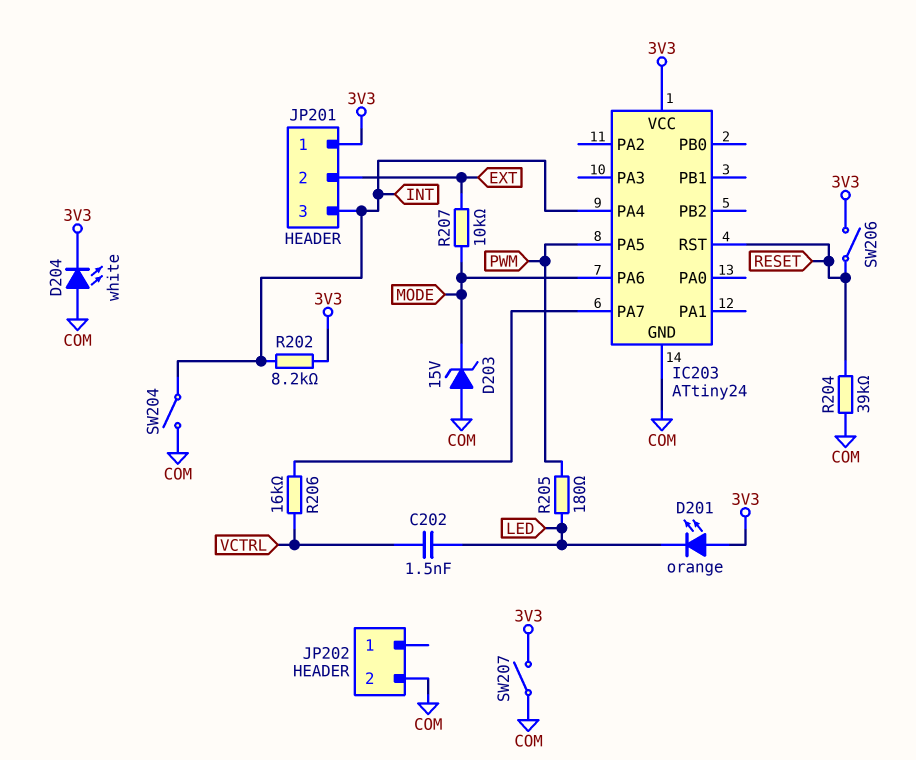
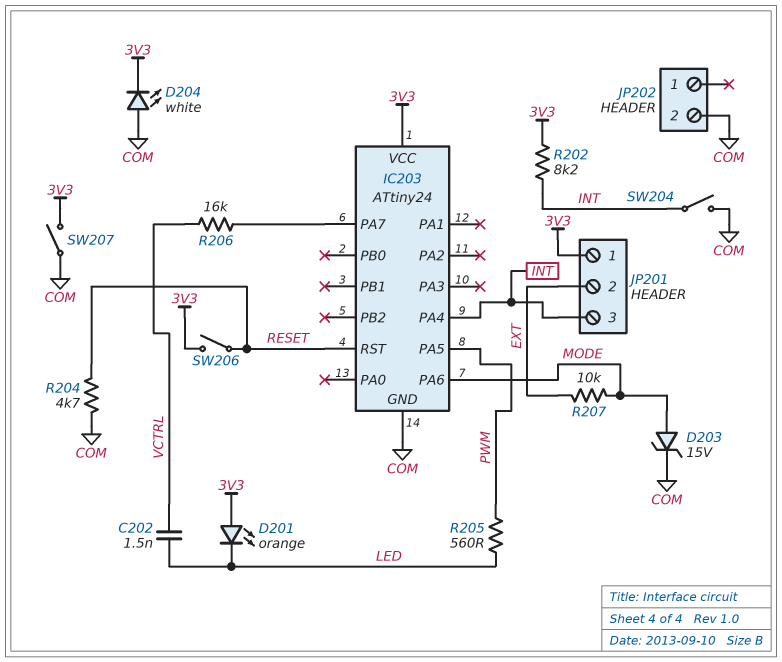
D203: zener 15V (A COM, K MODE) -> zener 15V (A MODE, K COM)
R204: 39k (COM, RESET) -> 4.7k (COM, RESET)
R205: 180 (LED, PWM) -> 560 (LED, PWM)

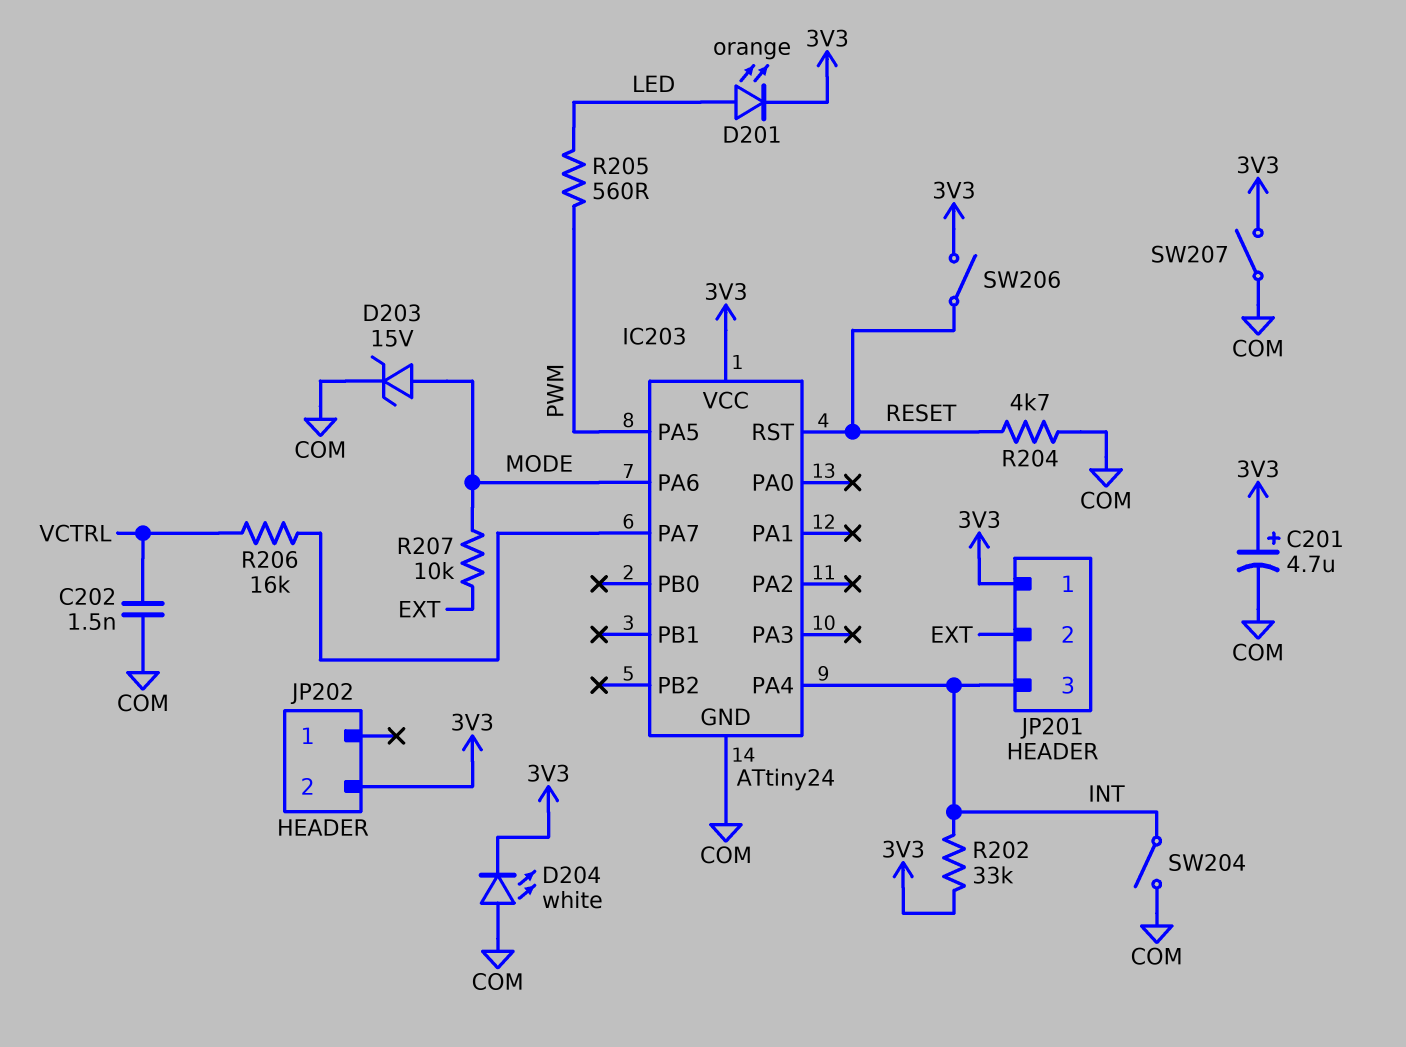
C201: none -> 4.7uF (plus 3V3, minus COM)
C202: 1.5nF (LED, VCTRL) -> 1.5nF (COM, VCTRL)
D201: LED orange (A 3V3, K LED) -> LED orange (A LED, K 3V3)
JP202 pin 2: COM -> 3V3
R202: 8.2k (3V3, INT) -> 33k (3V3, INT)

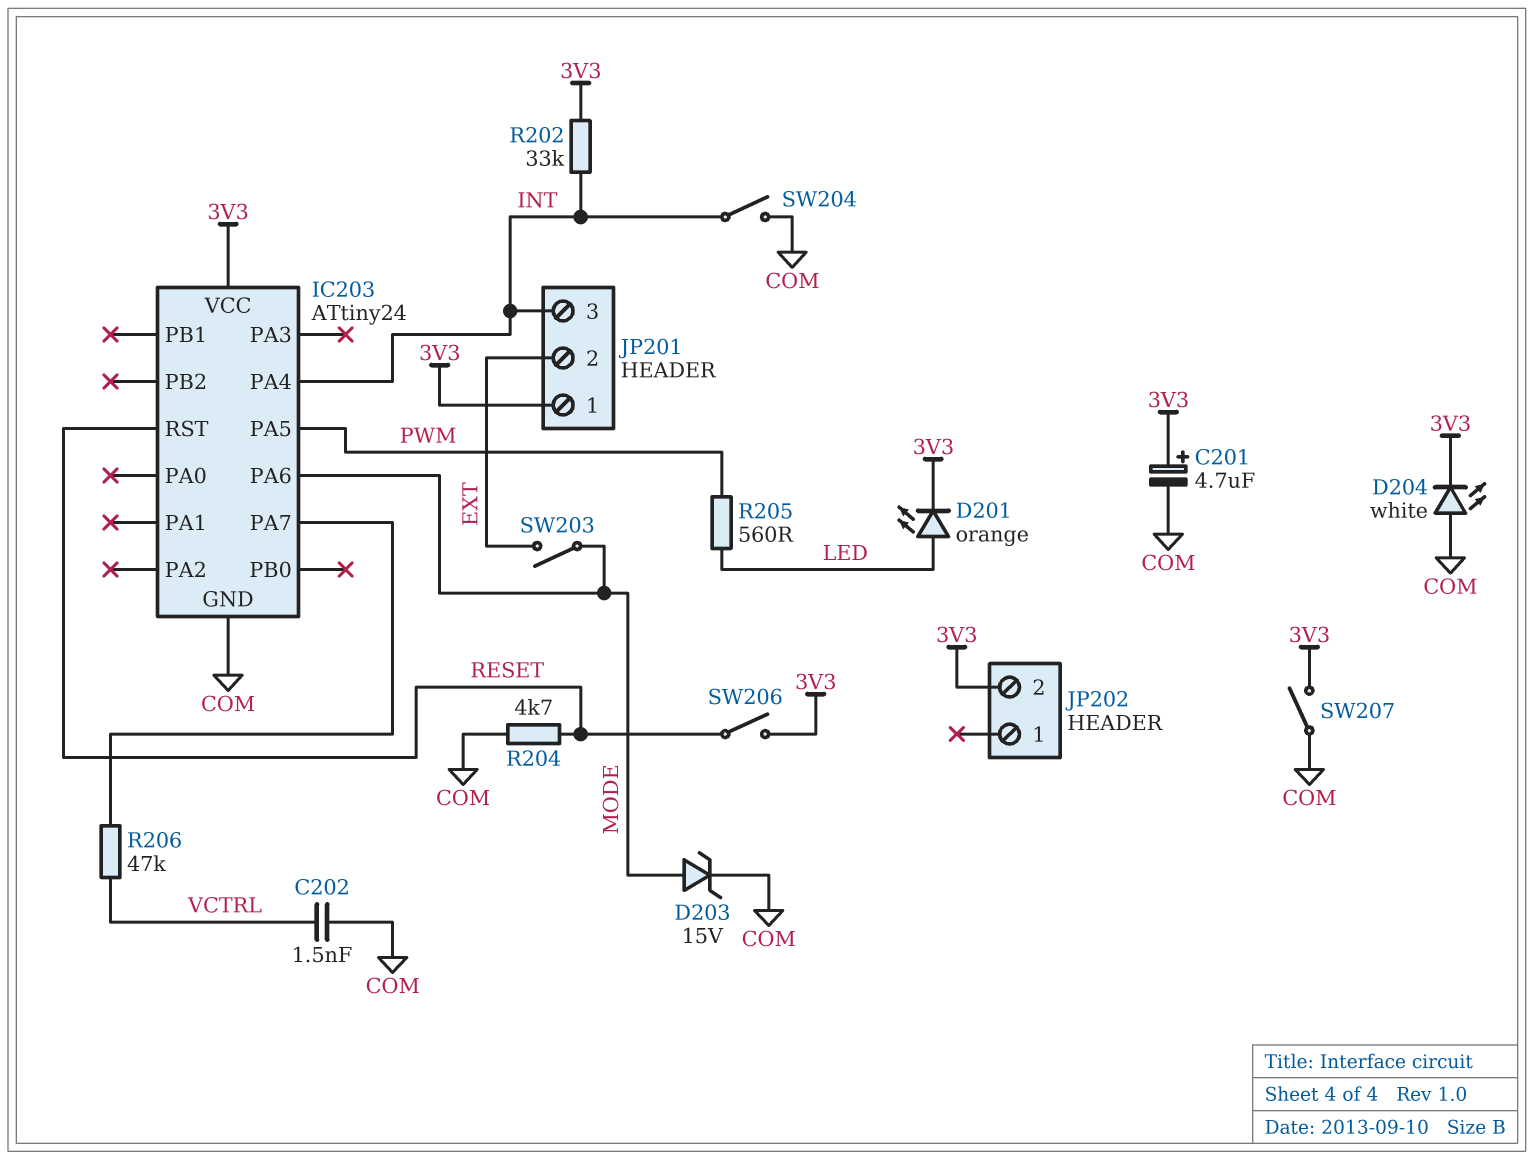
R206: 16k (IC203/PA7, VCTRL) -> 47k (IC203/PA7, VCTRL)
R207: 10k (EXT, MODE) -> none
SW203: none -> switch (EXT, MODE)

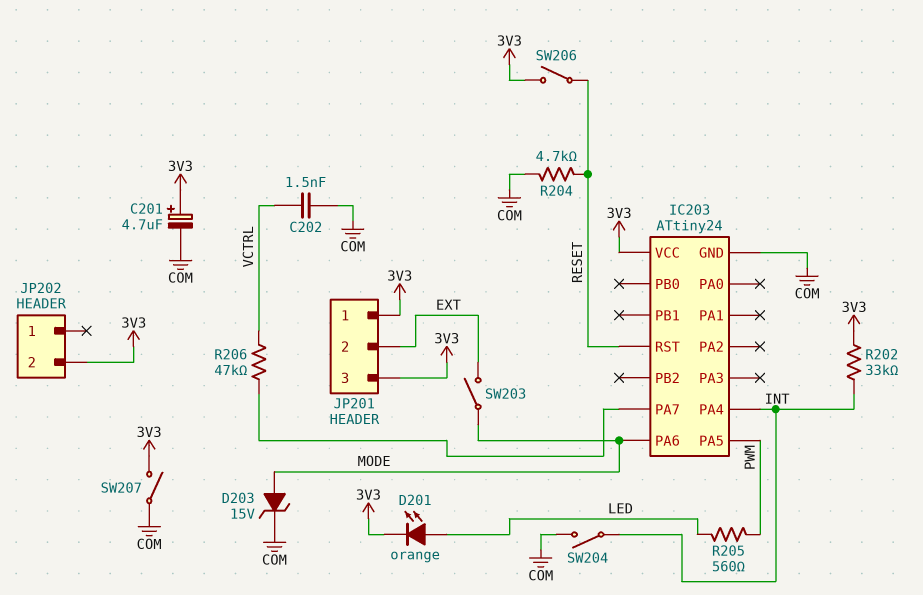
D204: LED white (A COM, K 3V3) -> none
JP201 pin 3: INT -> 3V3

